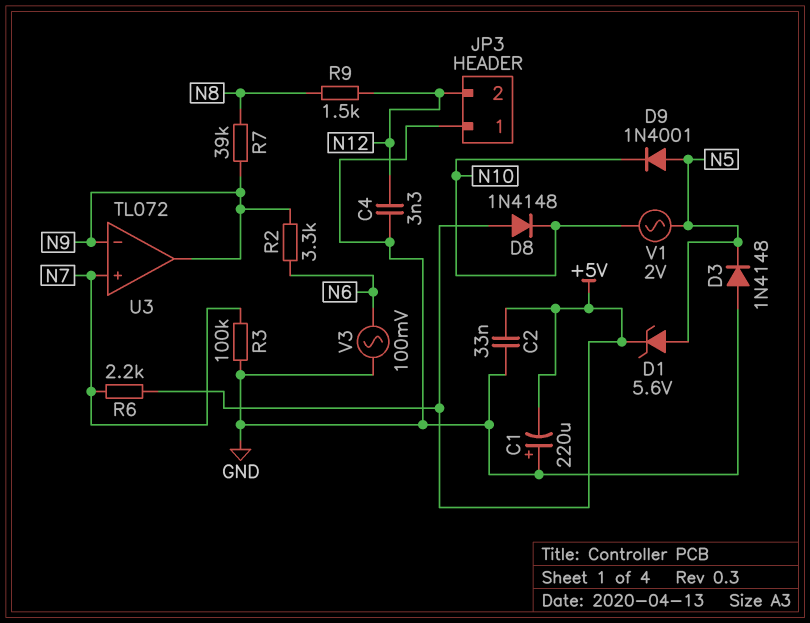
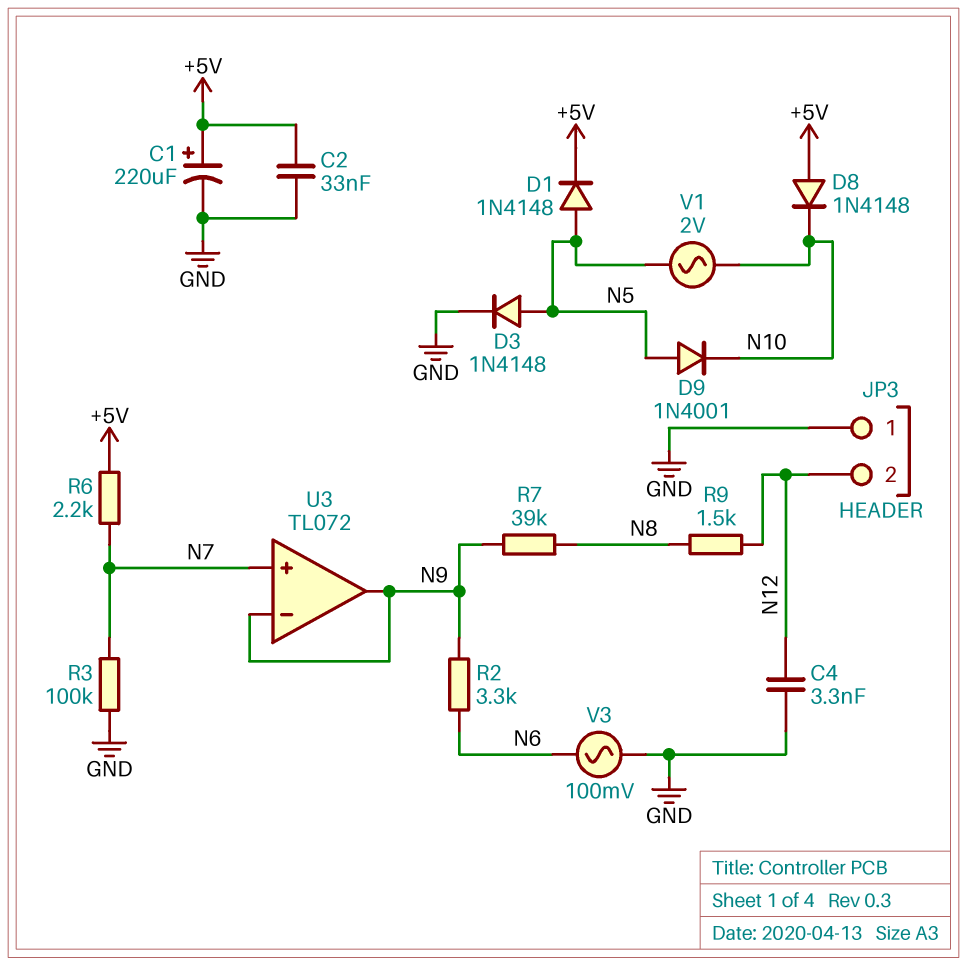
C1: 220uF (plus GND, minus +5V) -> 220uF (plus +5V, minus GND)
D1: zener 5.6V (A N5, K +5V) -> diode 1N4148 (A N5, K +5V)
D3: diode 1N4148 (A GND, K N5) -> diode 1N4148 (A N5, K GND)

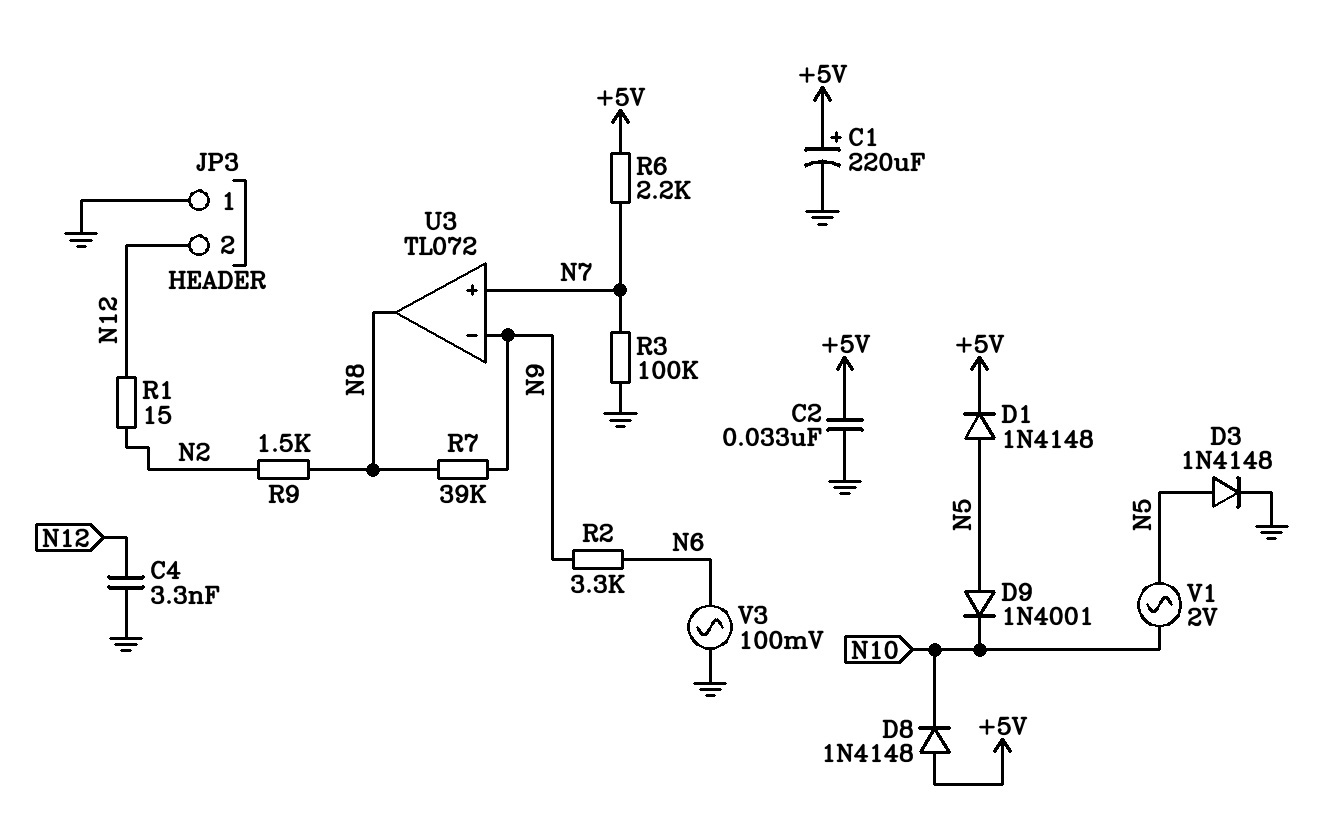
R1: none -> 15 (N2, N12)
R9: 1.5k (N8, N12) -> 1.5k (N2, N8)
U3 pin out: N9 -> N8

